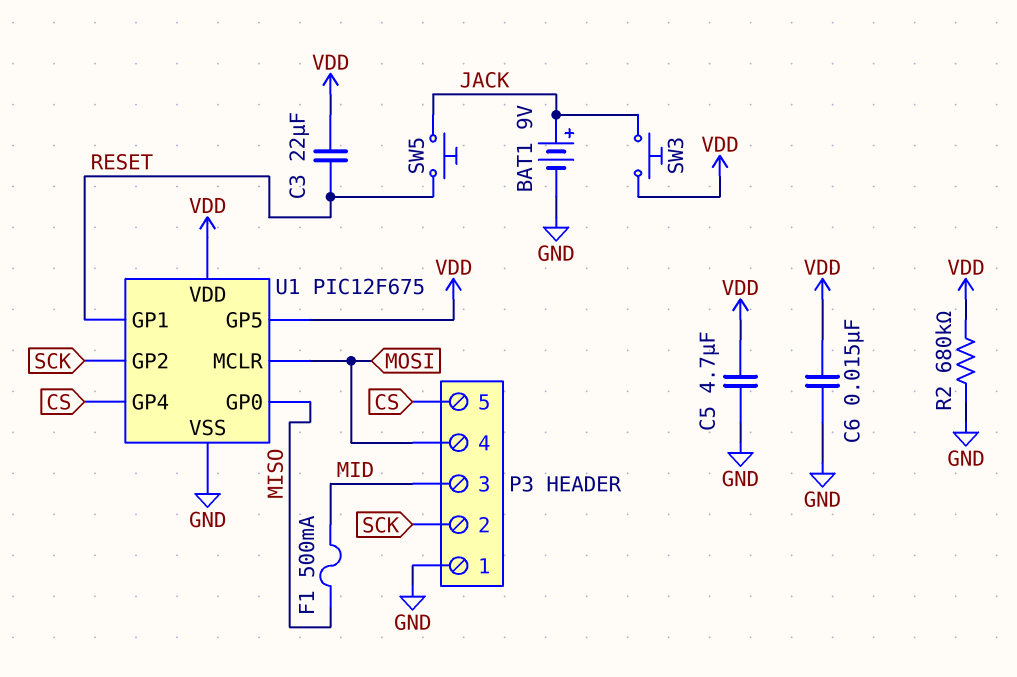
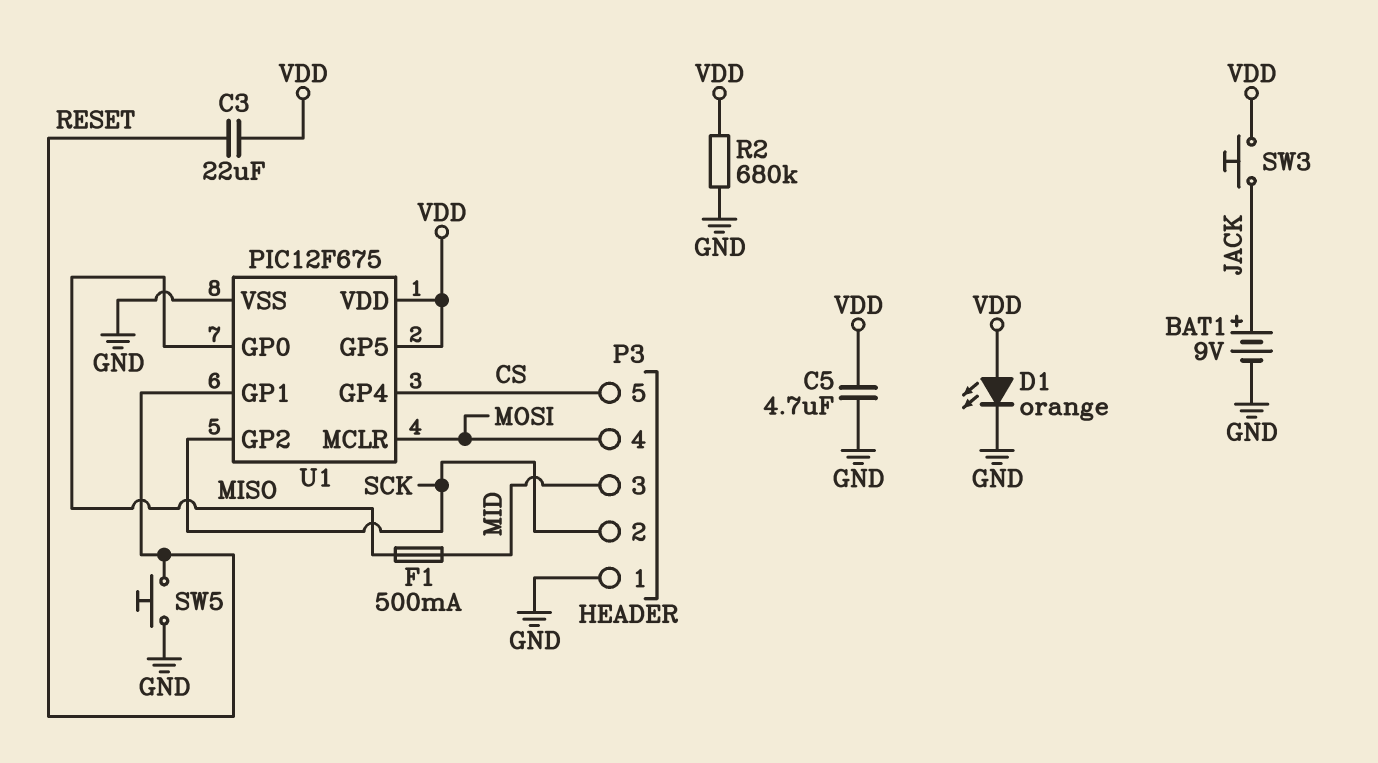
C6: 15nF (GND, VDD) -> none
D1: none -> LED orange (A VDD, K GND)
SW5: button (JACK, RESET) -> button (GND, RESET)

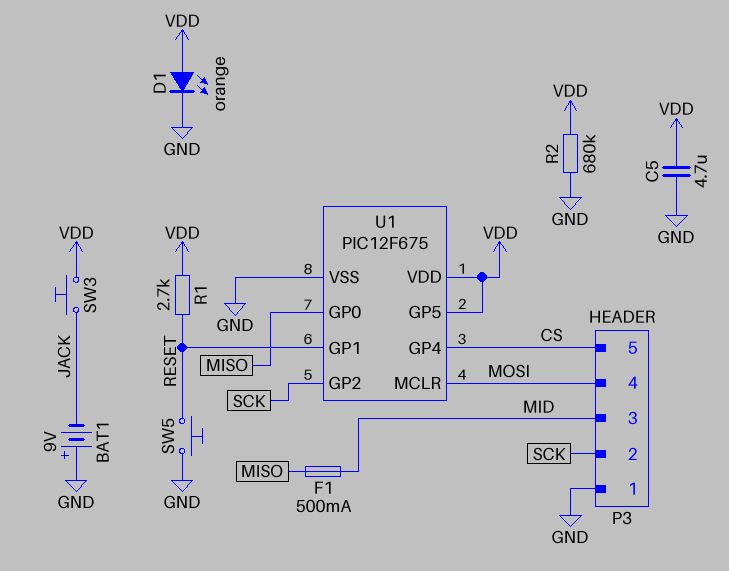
BAT1: 9V (plus JACK, minus GND) -> 9V (plus GND, minus JACK)
C3: 22uF (RESET, VDD) -> none
R1: none -> 2.7k (RESET, VDD)

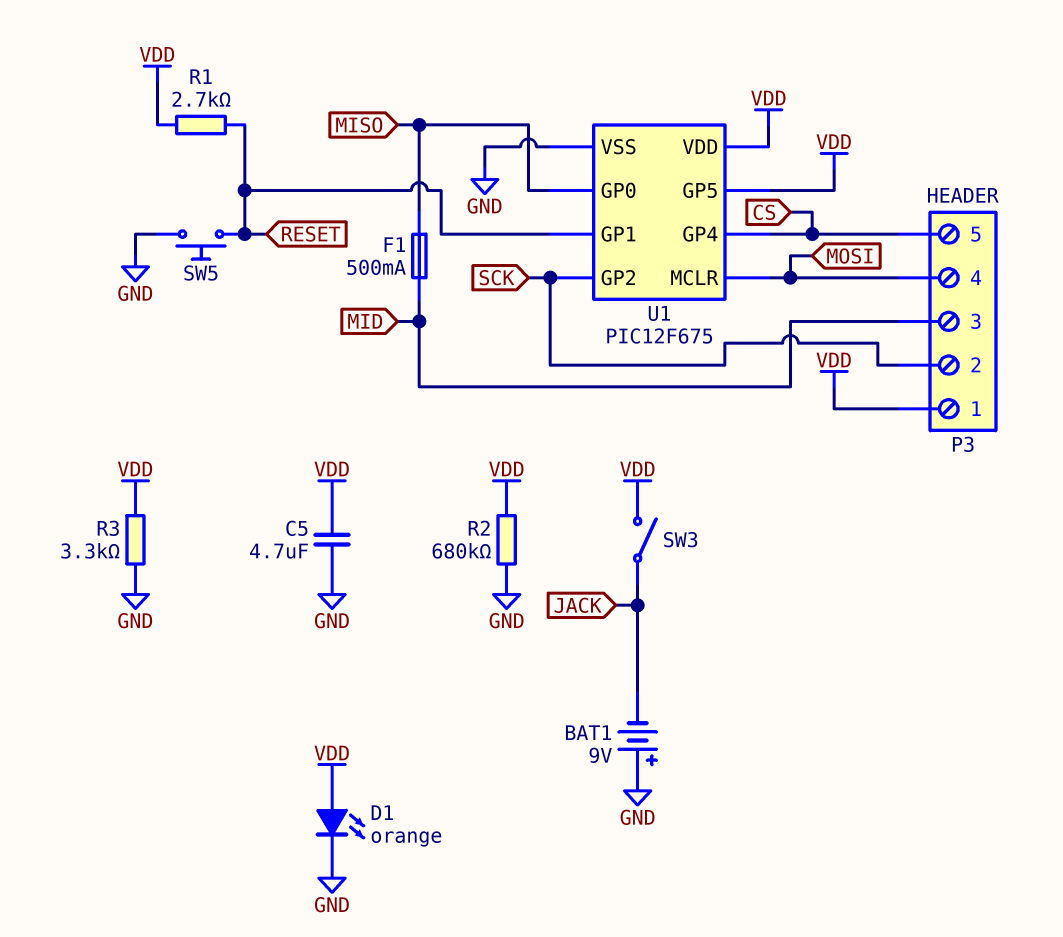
P3 pin 1: GND -> VDD
R3: none -> 3.3k (GND, VDD)
SW3: button (JACK, VDD) -> switch (JACK, VDD)

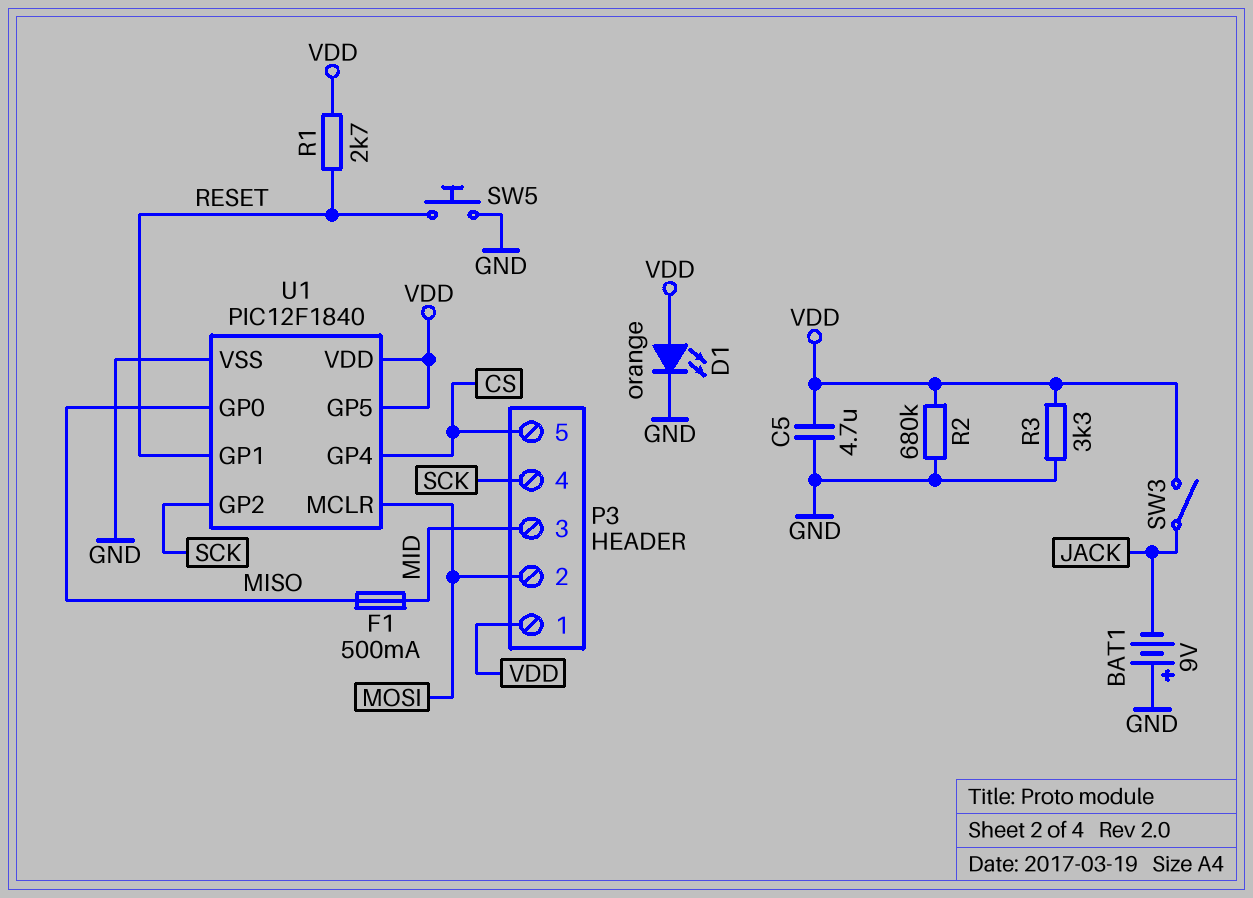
P3 pin 2: SCK -> MOSI
P3 pin 4: MOSI -> SCK
U1: PIC12F675 -> PIC12F1840

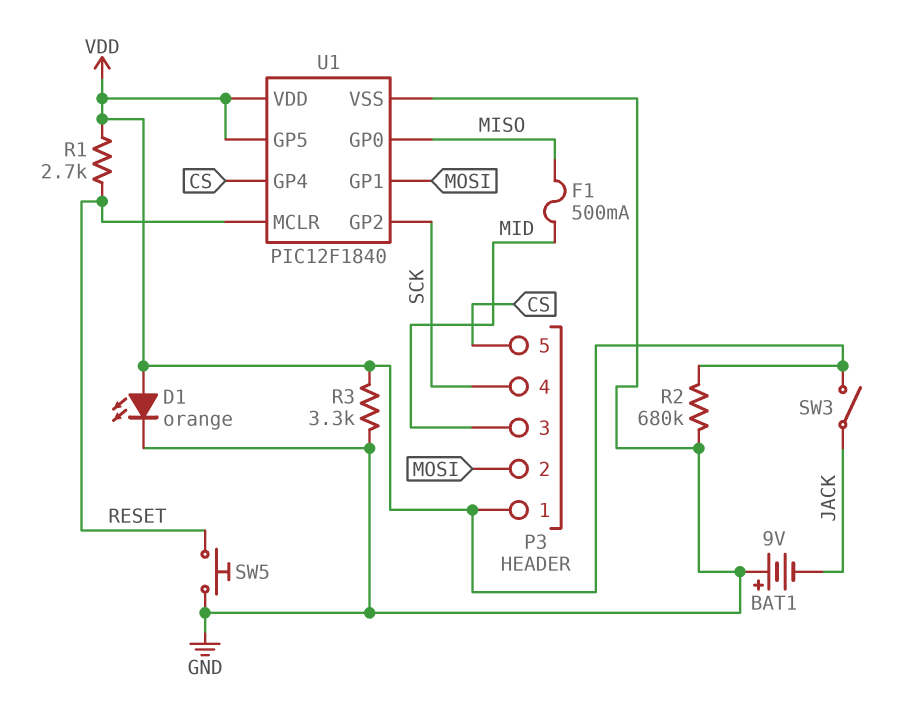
C5: 4.7uF (GND, VDD) -> none
U1 pin GP1: RESET -> MOSI
U1 pin MCLR: MOSI -> RESET

